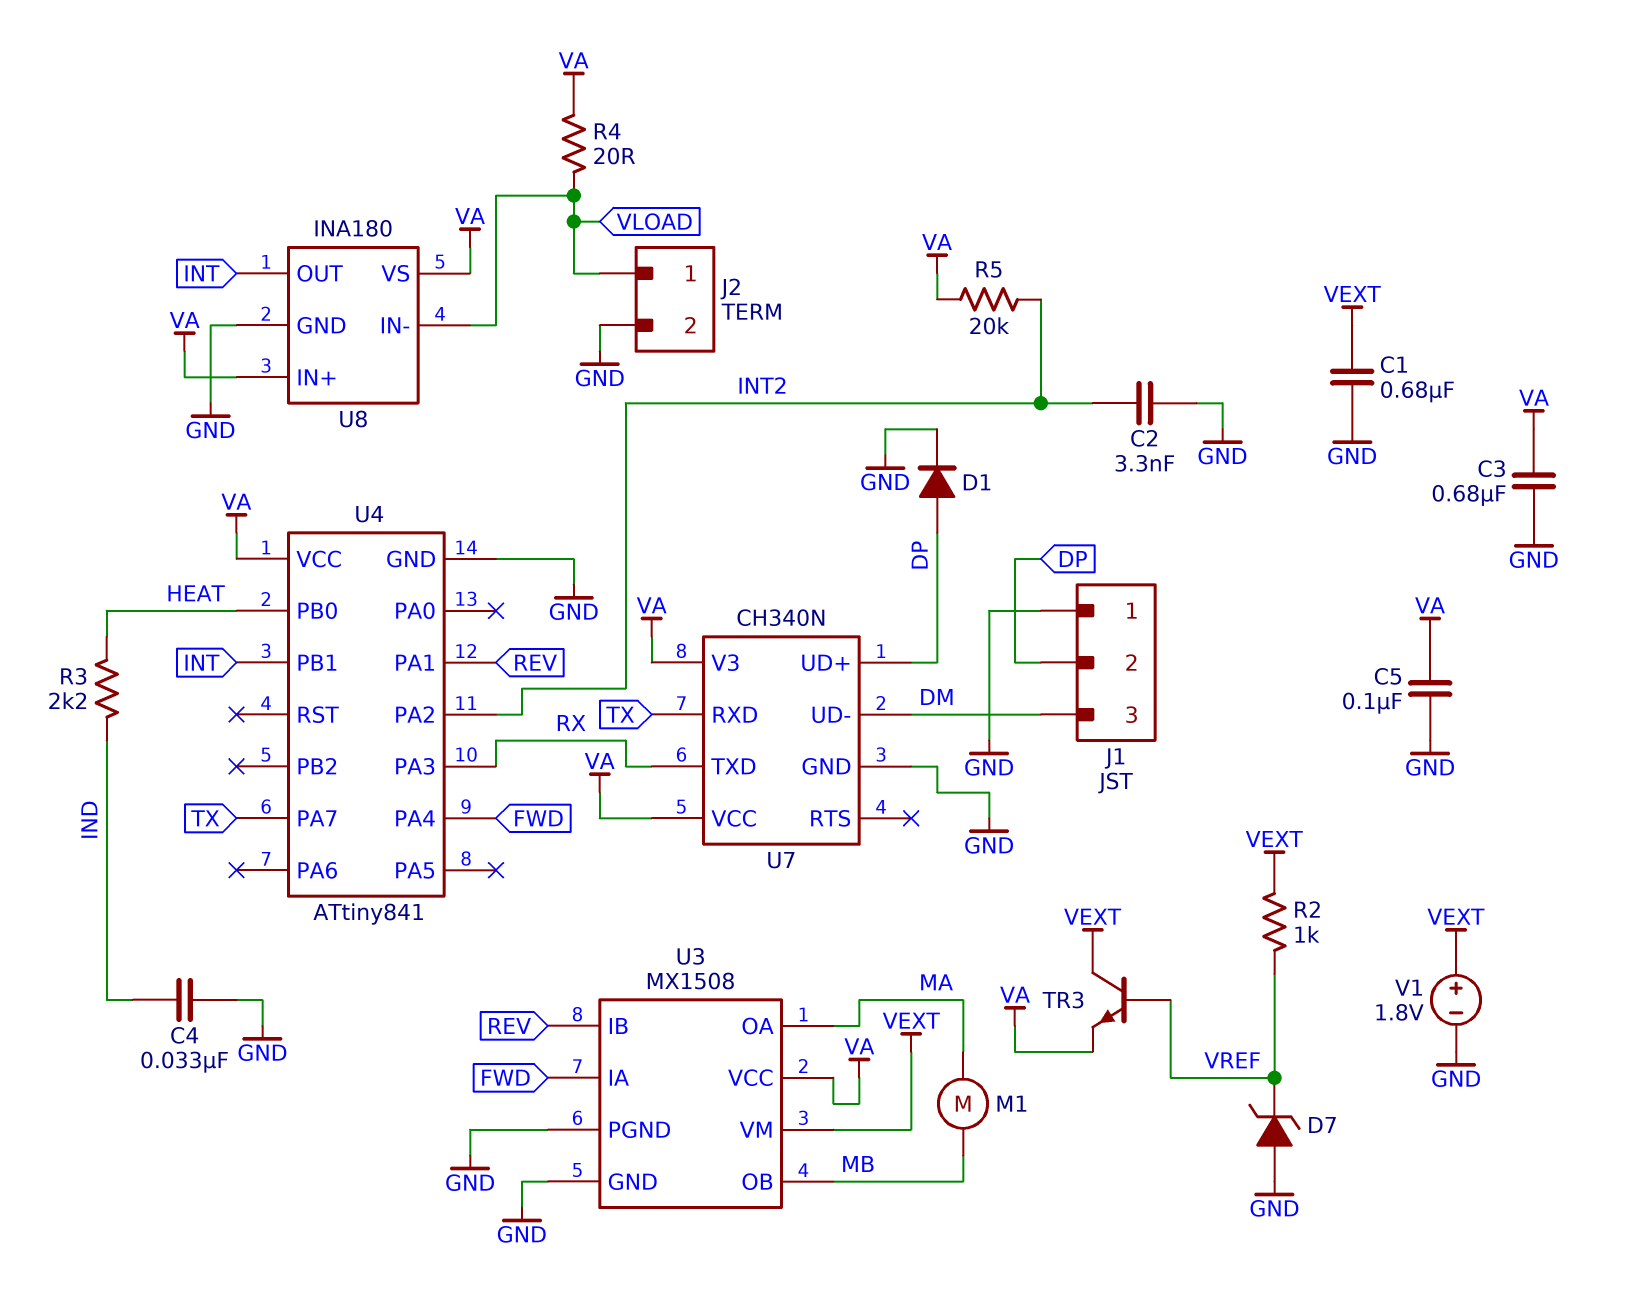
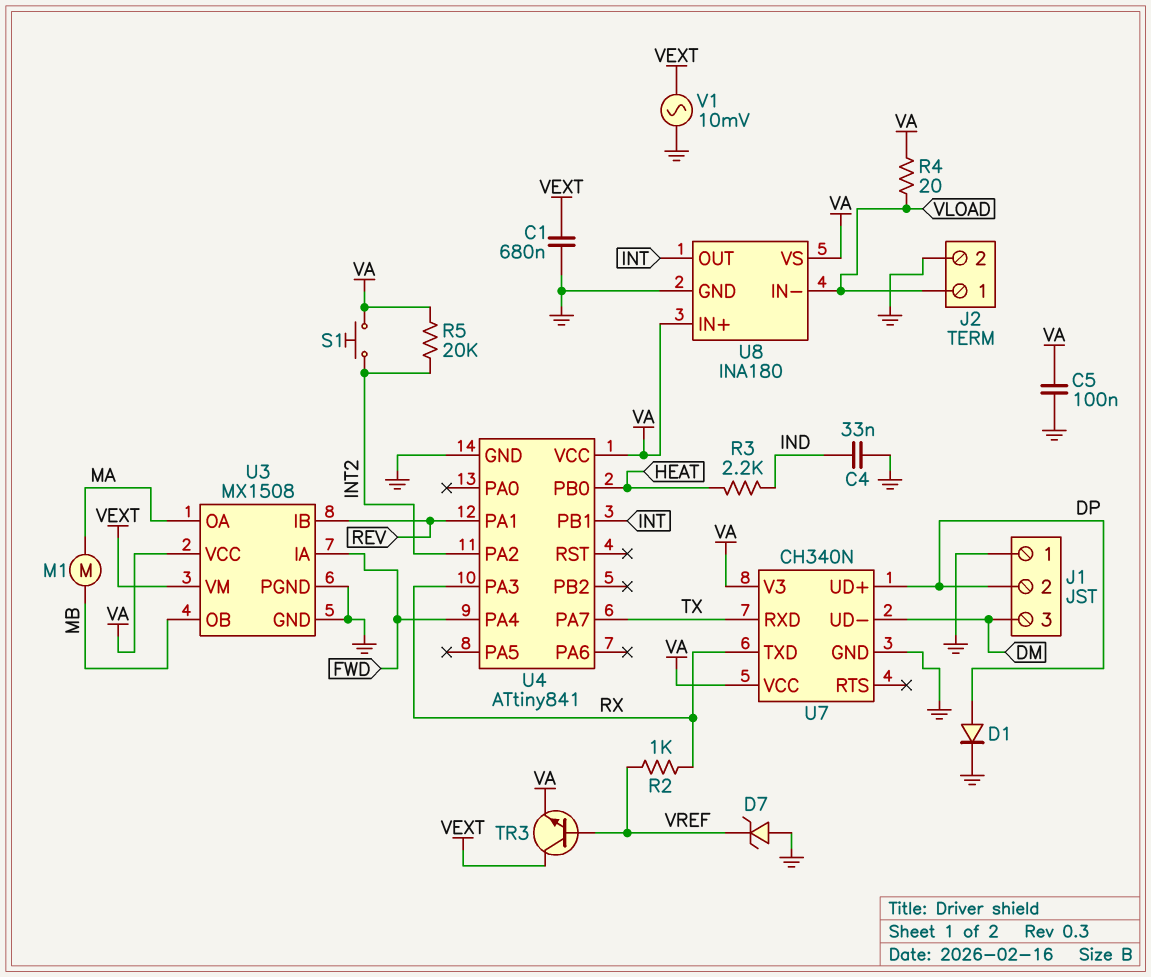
C2: 3.3nF (GND, INT2) -> none
C3: 680nF (GND, VA) -> none
R2: 1k (VEXT, VREF) -> 1k (RX, VREF)
S1: none -> button (INT2, VA)
V1: 1.8V (plus VEXT, minus GND) -> AC 10mV (GND, VEXT)

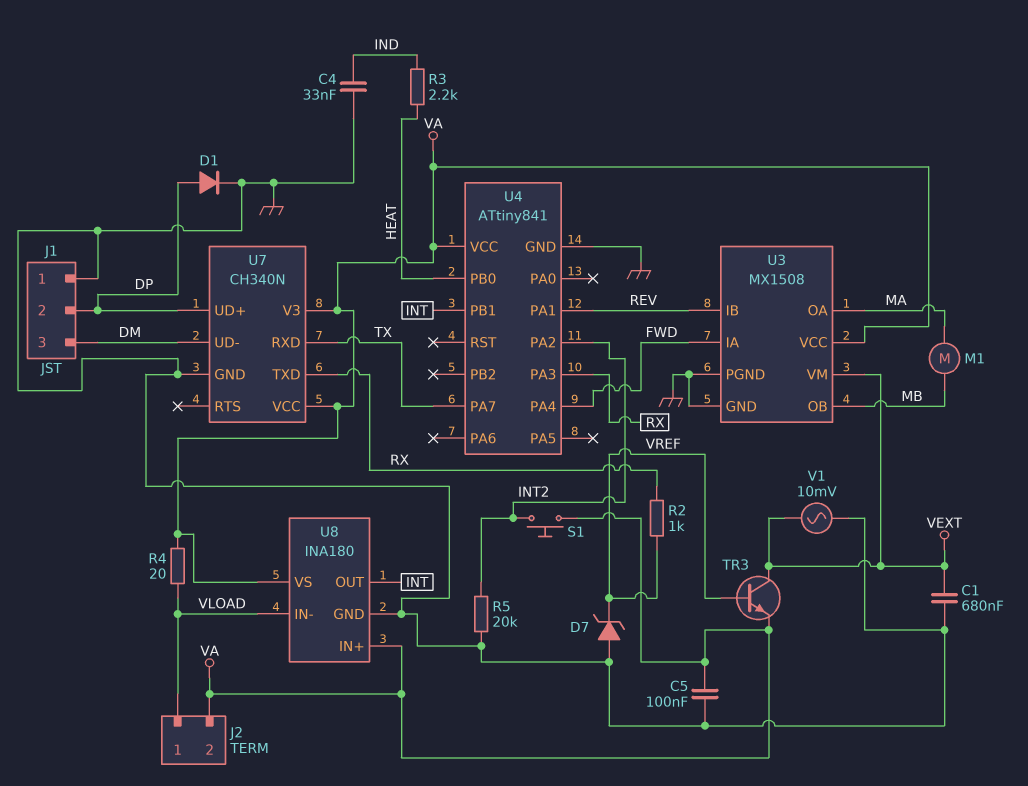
J2 pin 2: GND -> VA
R5: 20k (INT2, VA) -> 20k (GND, INT2)

